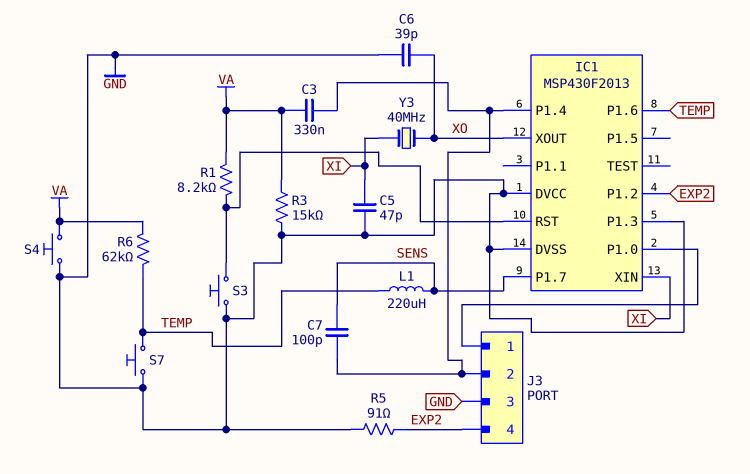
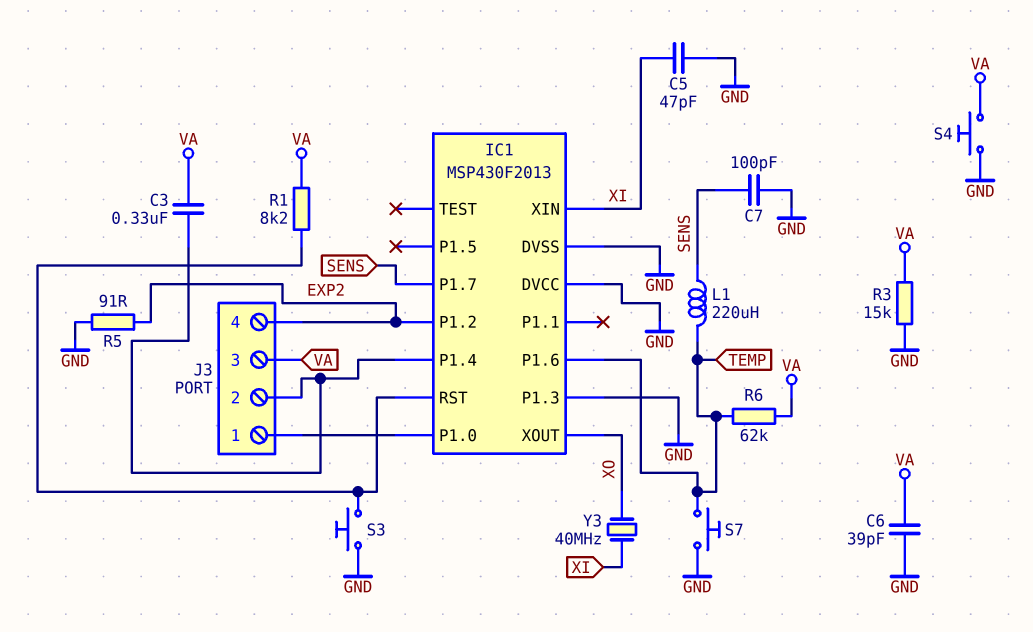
C6: 39pF (GND, XO) -> 39pF (GND, VA)
C7: 100pF (IC1/P1.4, SENS) -> 100pF (GND, SENS)
J3 pin 3: GND -> VA

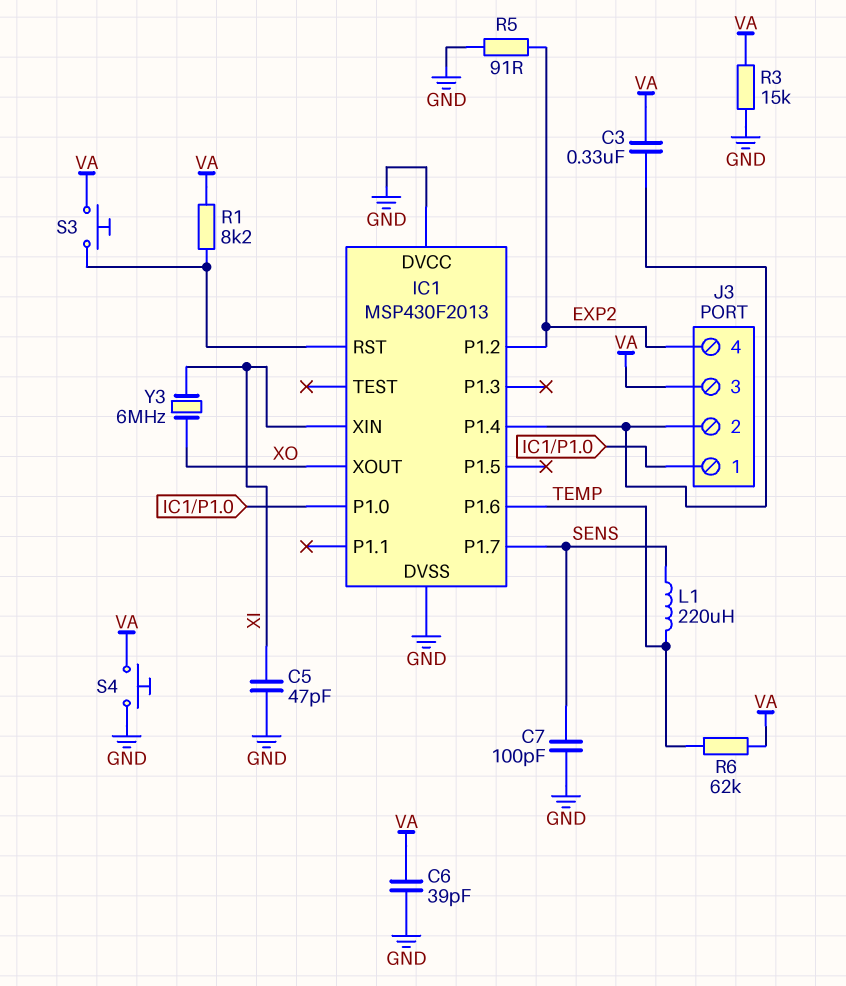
IC1 pin P1.3: GND -> none
S3: button (GND, IC1/RST) -> button (IC1/RST, VA)
S7: button (GND, TEMP) -> none
Y3: 40MHz (XI, XO) -> 6MHz (XI, XO)

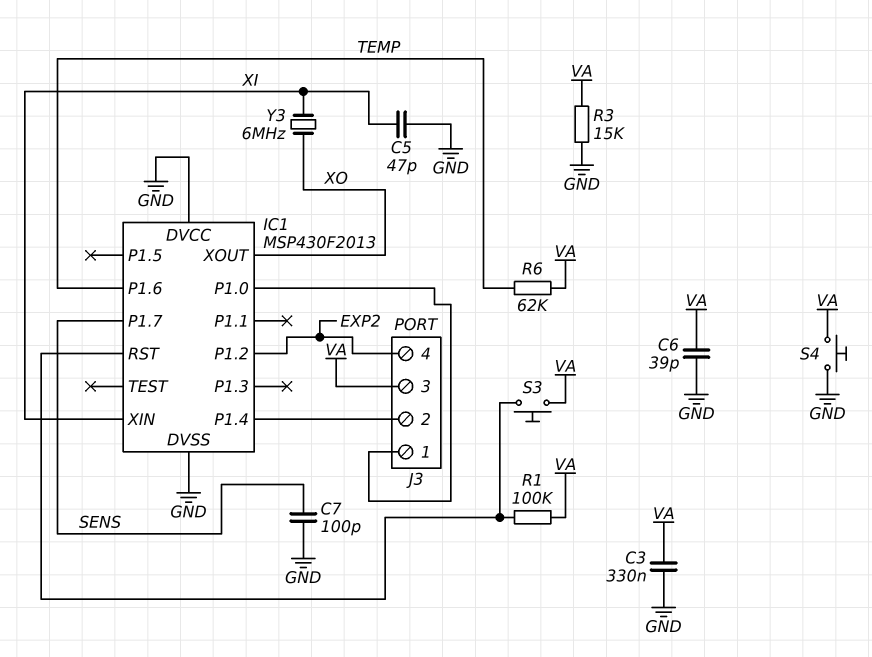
C3: 330nF (IC1/P1.4, VA) -> 330nF (GND, VA)
L1: 220uH (SENS, TEMP) -> none
R1: 8.2k (IC1/RST, VA) -> 100k (IC1/RST, VA)
R5: 91 (EXP2, GND) -> none

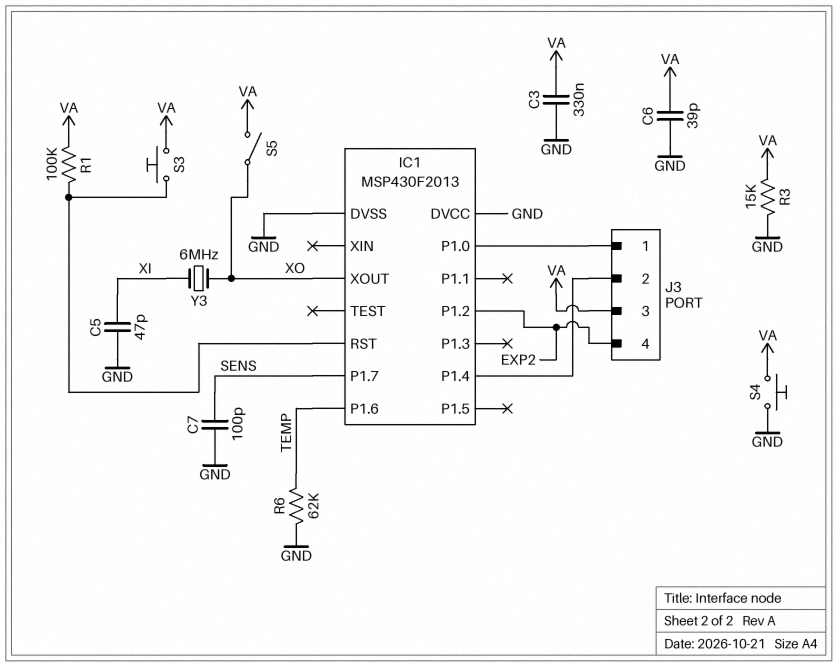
IC1 pin XIN: XI -> none
R6: 62k (TEMP, VA) -> 62k (GND, TEMP)
S5: none -> switch (VA, XO)

